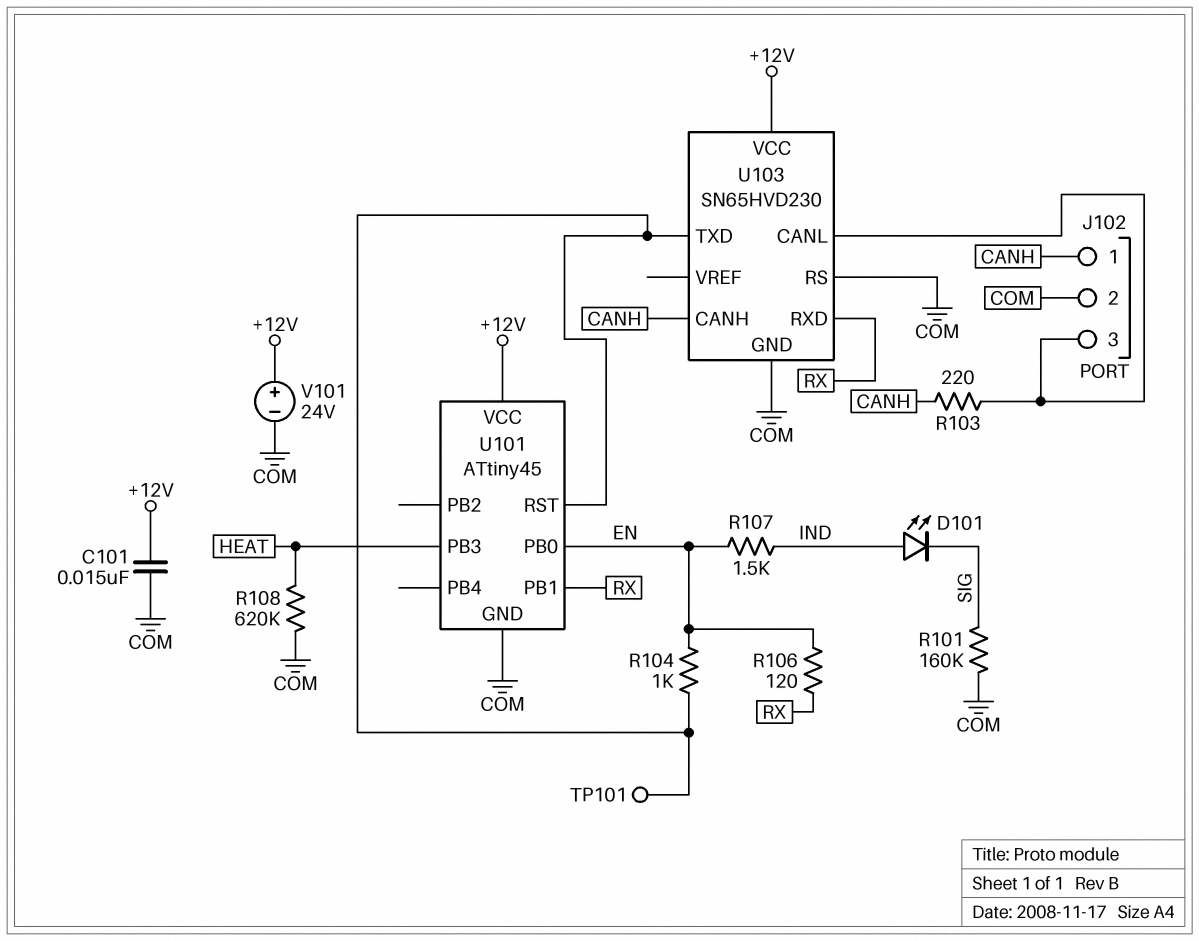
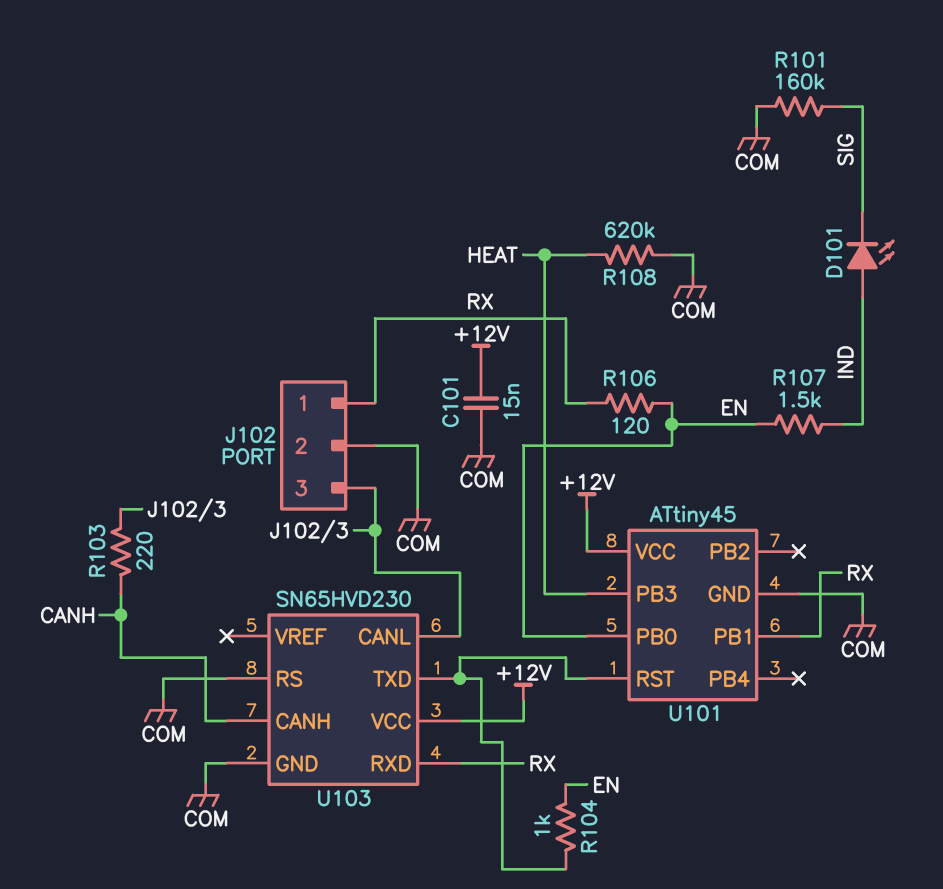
J102 pin 1: CANH -> RX
TP101: test point (U101/RST) -> none
V101: 24V (plus +12V, minus COM) -> none

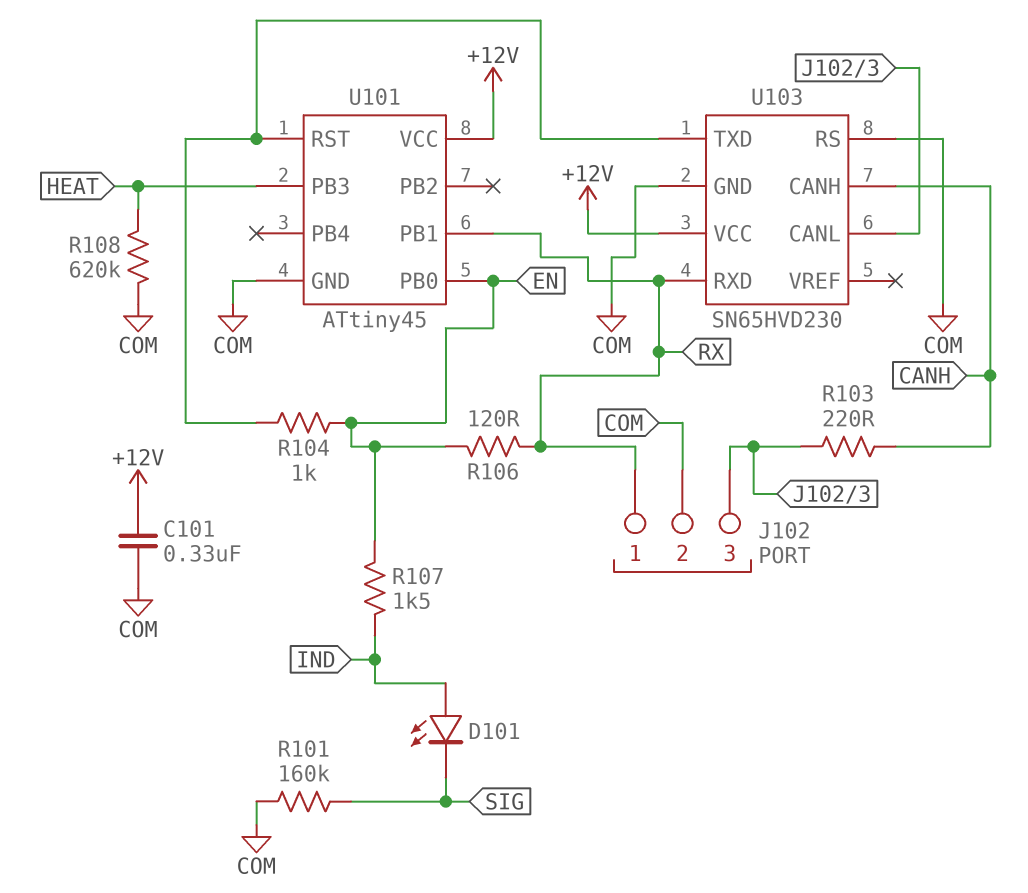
C101: 15nF (+12V, COM) -> 330nF (+12V, COM)

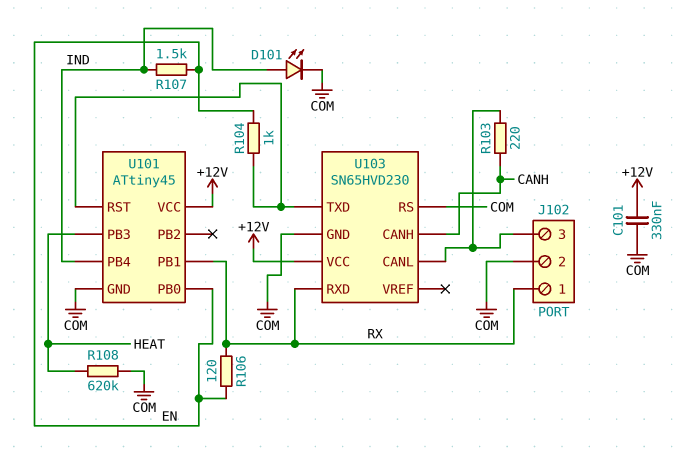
D101: LED (A IND, K SIG) -> LED (A IND, K COM)
R101: 160k (COM, SIG) -> none
U101 pin PB4: none -> IND

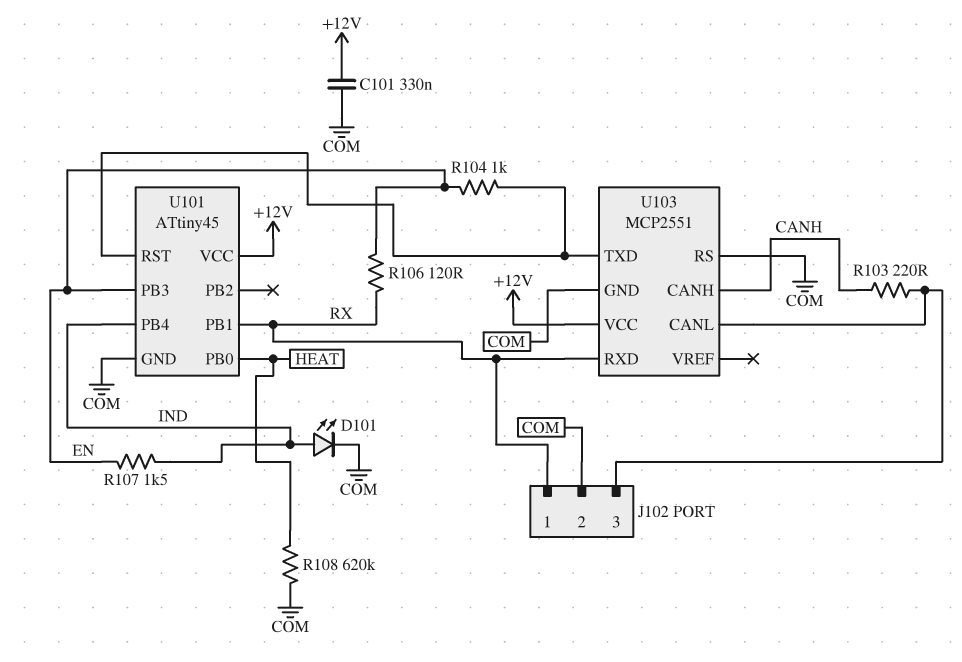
U101 pin PB0: EN -> HEAT
U101 pin PB3: HEAT -> EN
U103: SN65HVD230 -> MCP2551

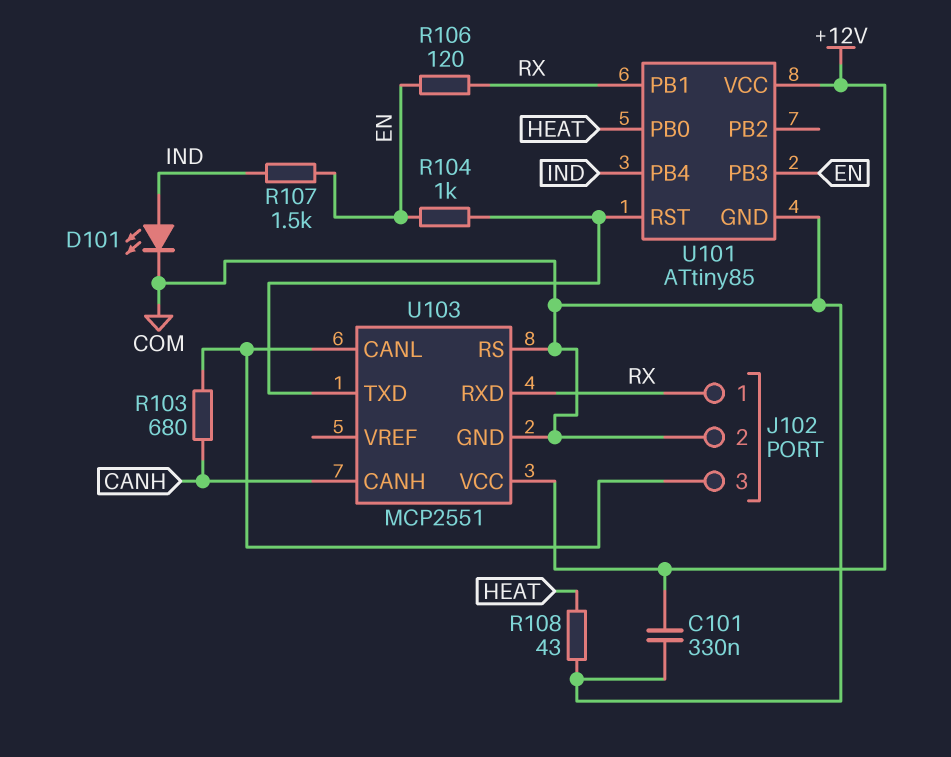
R103: 220 (CANH, J102/3) -> 680 (CANH, J102/3)
R108: 620k (COM, HEAT) -> 43 (COM, HEAT)
U101: ATtiny45 -> ATtiny85

